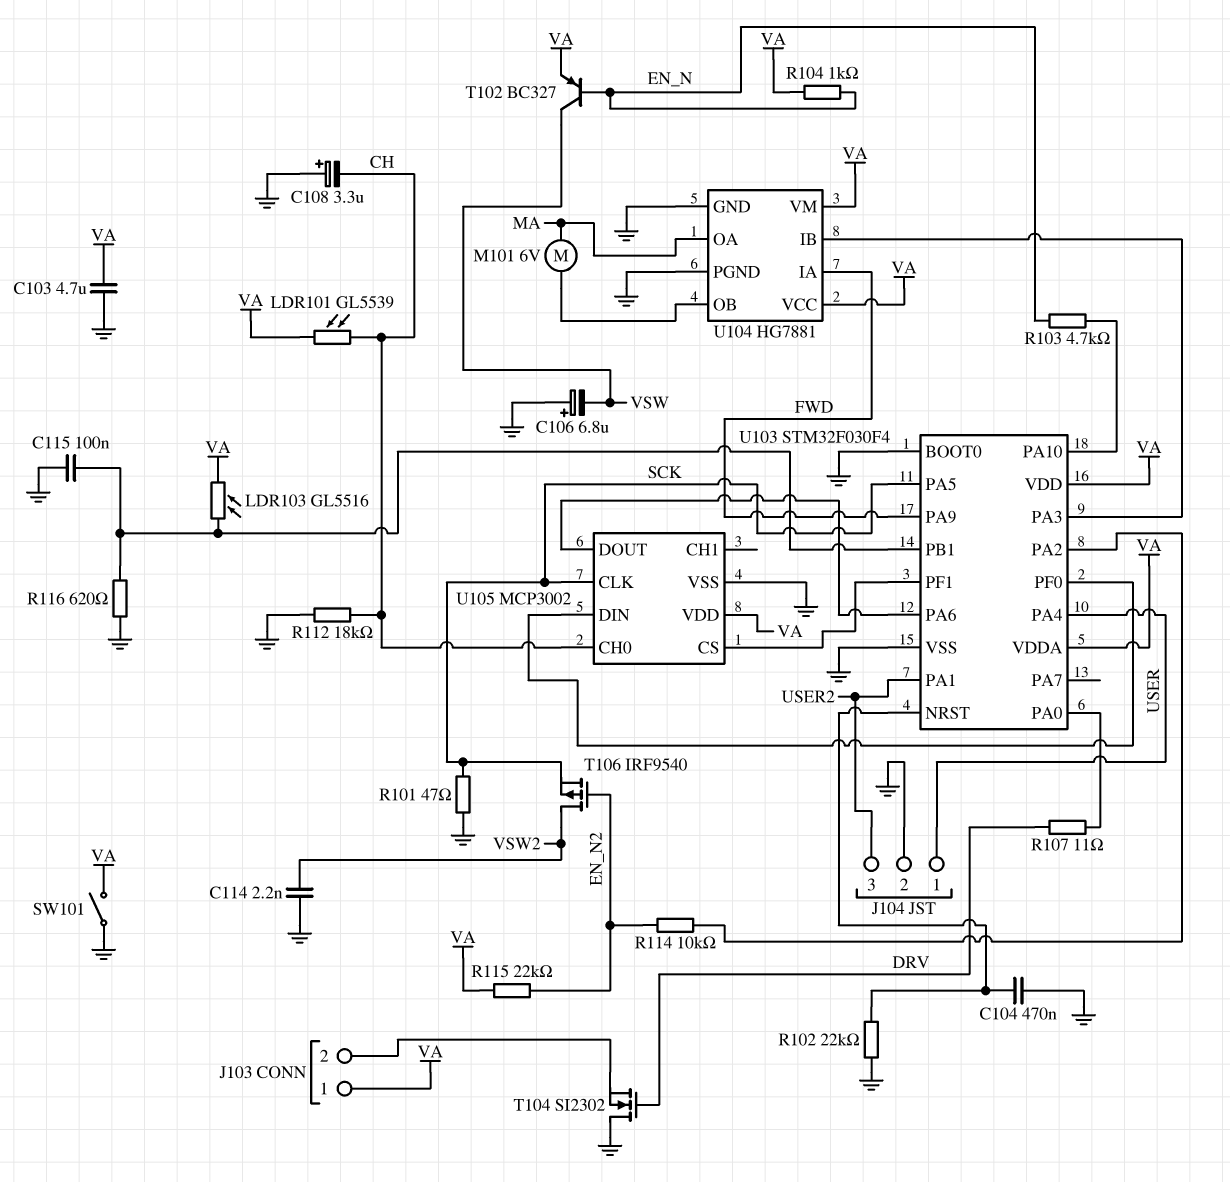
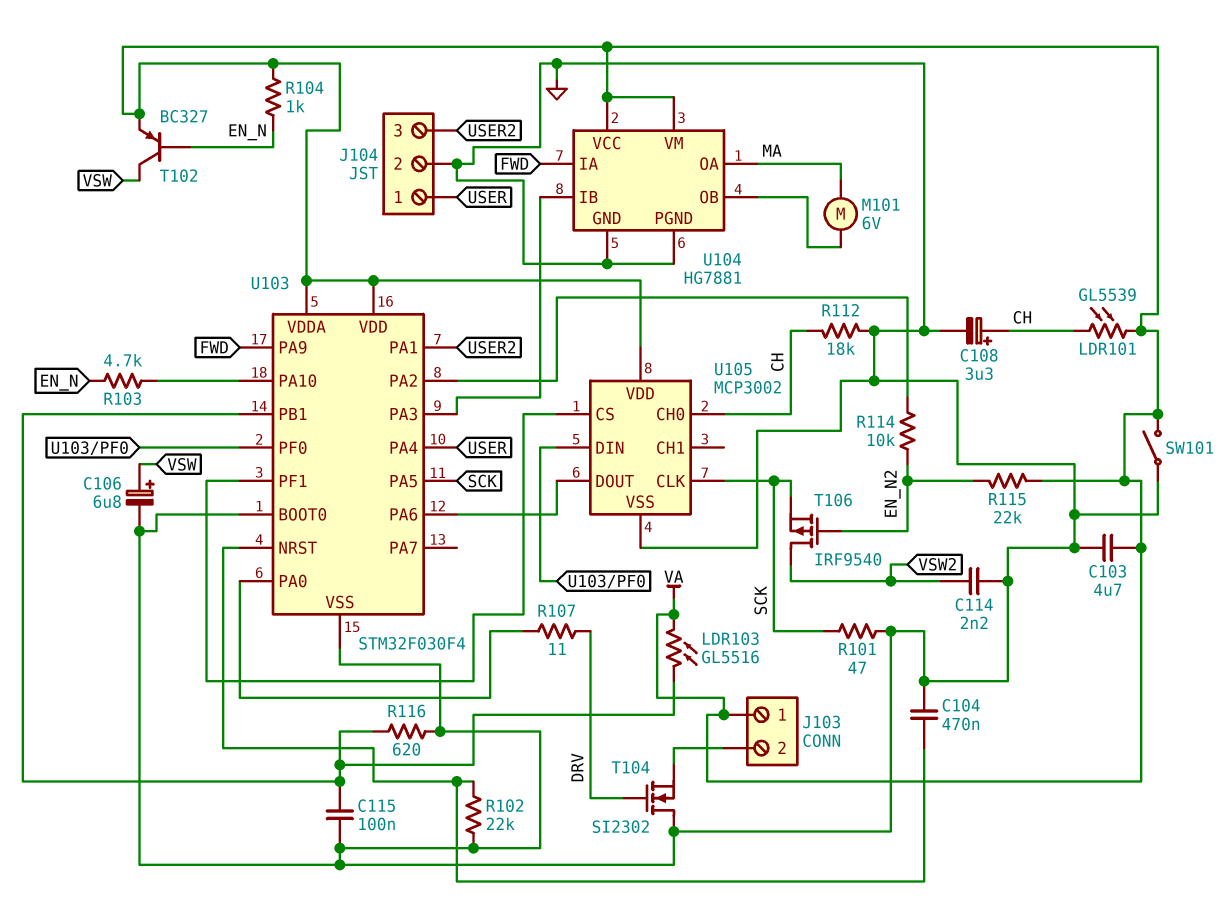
C106: 6.8uF (plus GND, minus VSW) -> 6.8uF (plus VSW, minus GND)
C108: 3.3uF (plus GND, minus CH) -> 3.3uF (plus CH, minus GND)

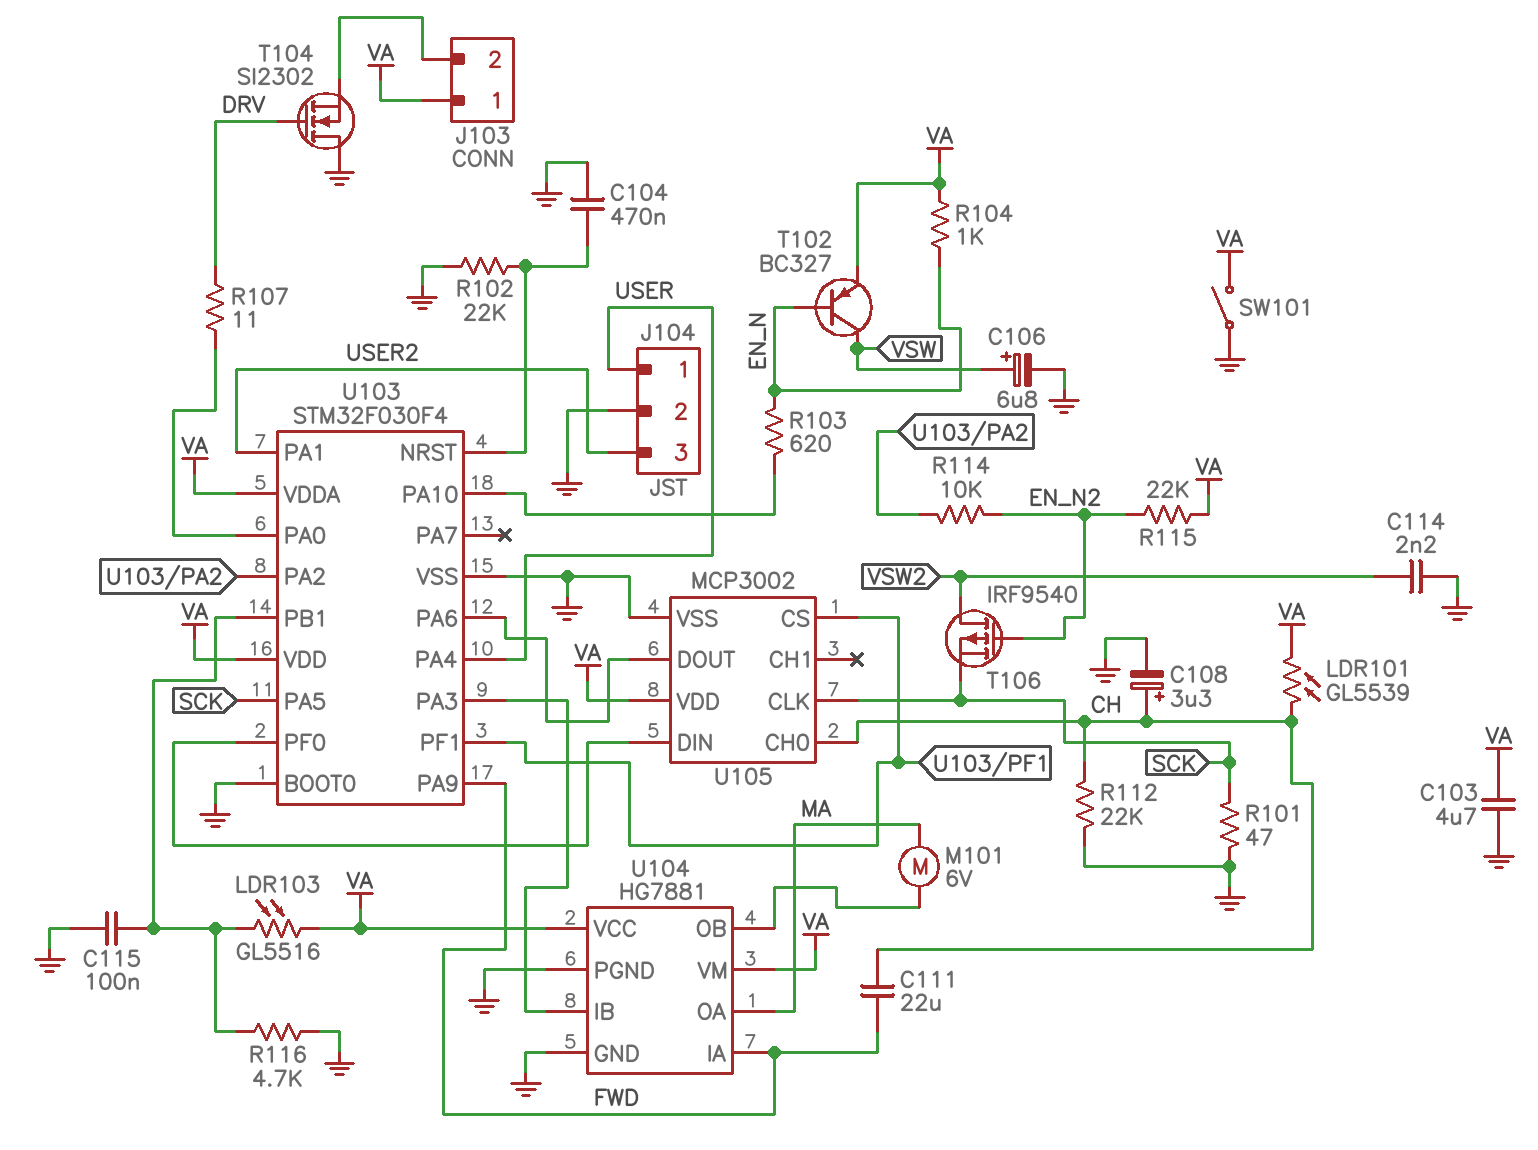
C111: none -> 22uF (CH, FWD)
R103: 4.7k (EN_N, U103/PA10) -> 620 (EN_N, U103/PA10)
R112: 18k (CH, GND) -> 22k (CH, GND)
R116: 620 (GND, U103/PB1) -> 4.7k (GND, U103/PB1)

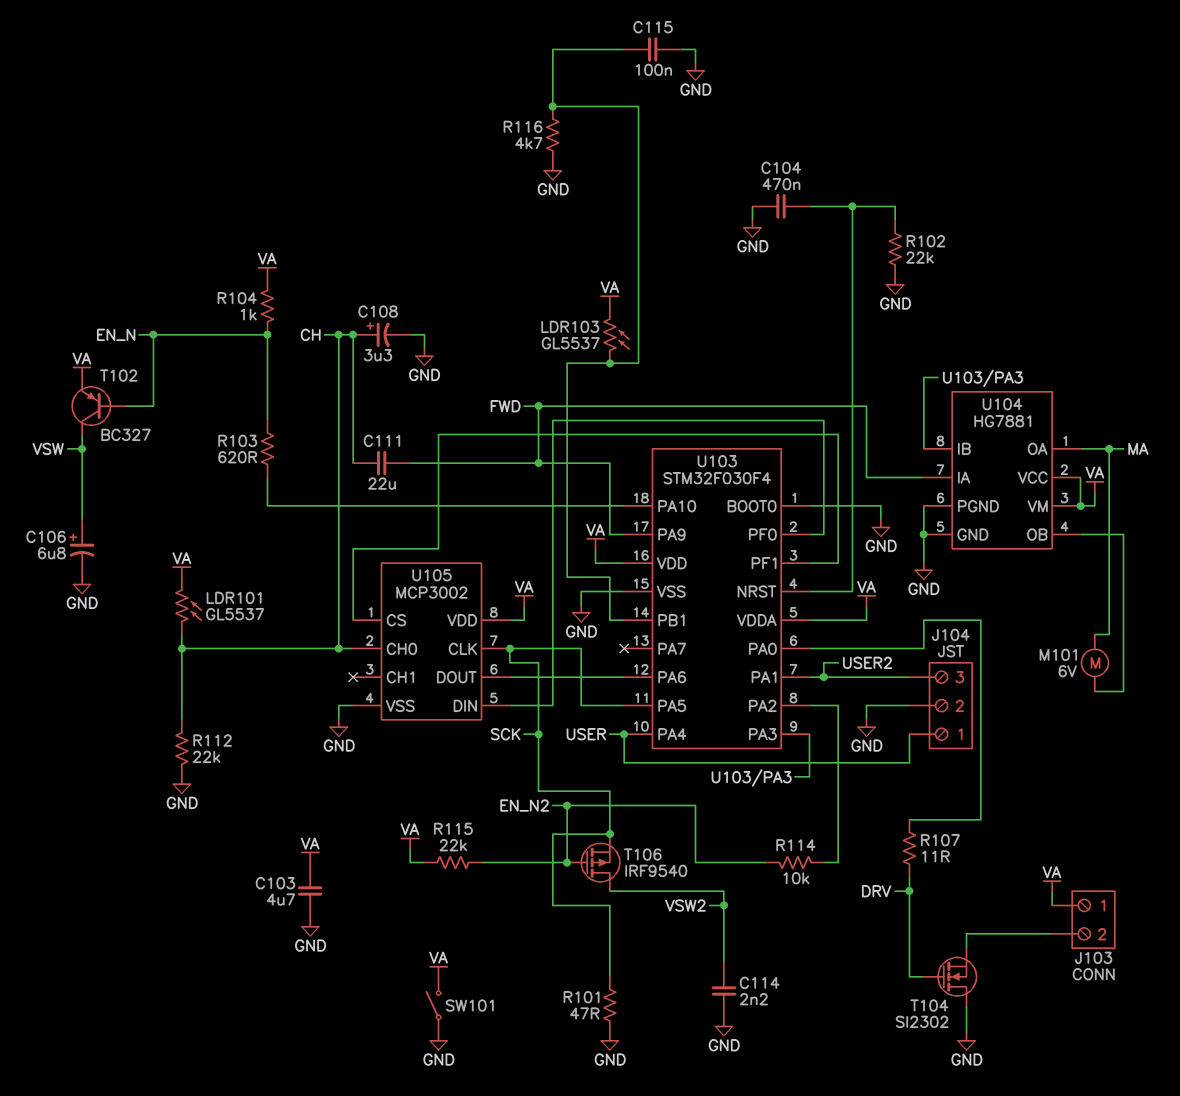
LDR101: GL5539 (CH, VA) -> GL5537 (CH, VA)
LDR103: GL5516 (U103/PB1, VA) -> GL5537 (U103/PB1, VA)

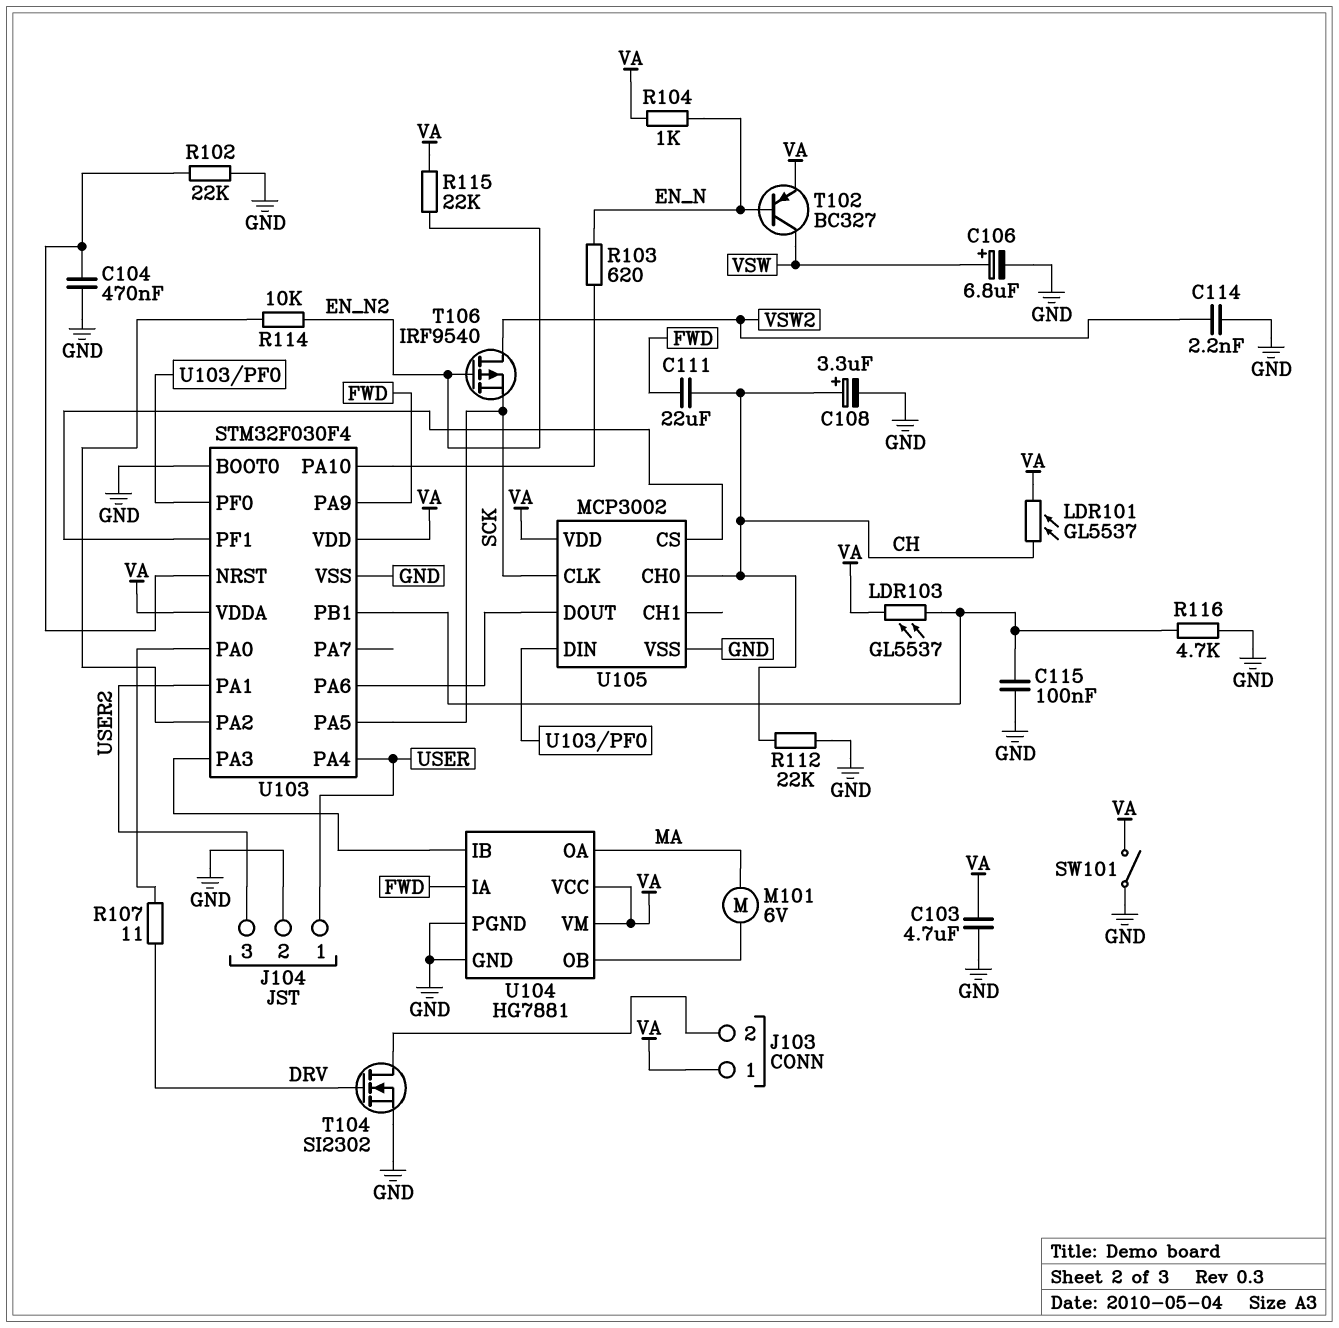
R101: 47 (GND, SCK) -> none
T104: NMOS SI2302 (G DRV, D GND, S J103/2) -> NMOS SI2302 (G DRV, D J103/2, S GND)

